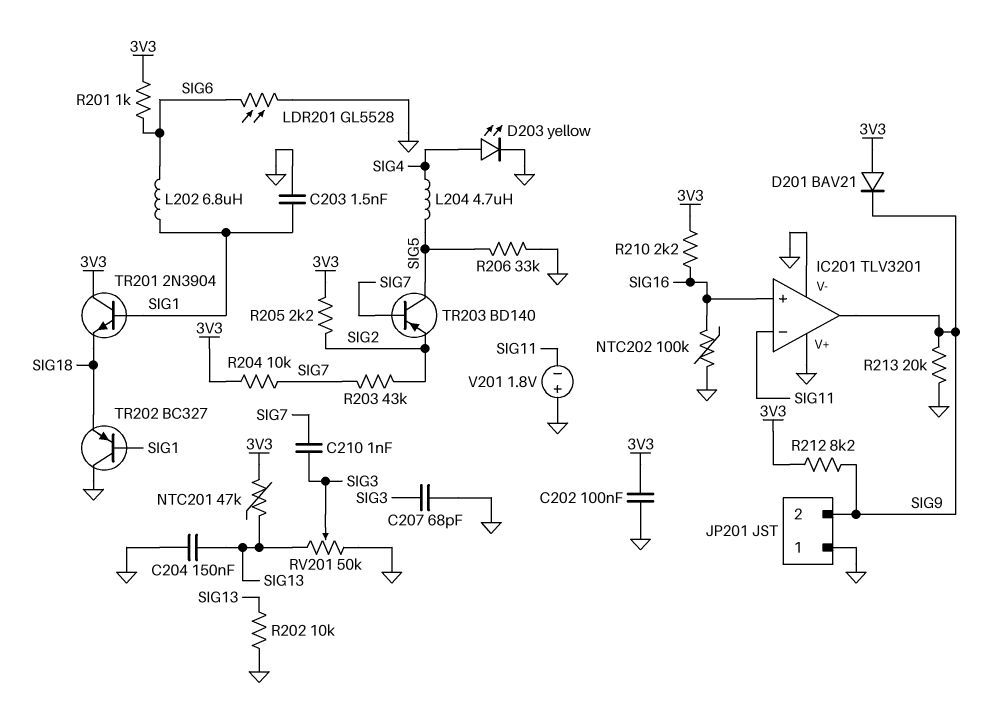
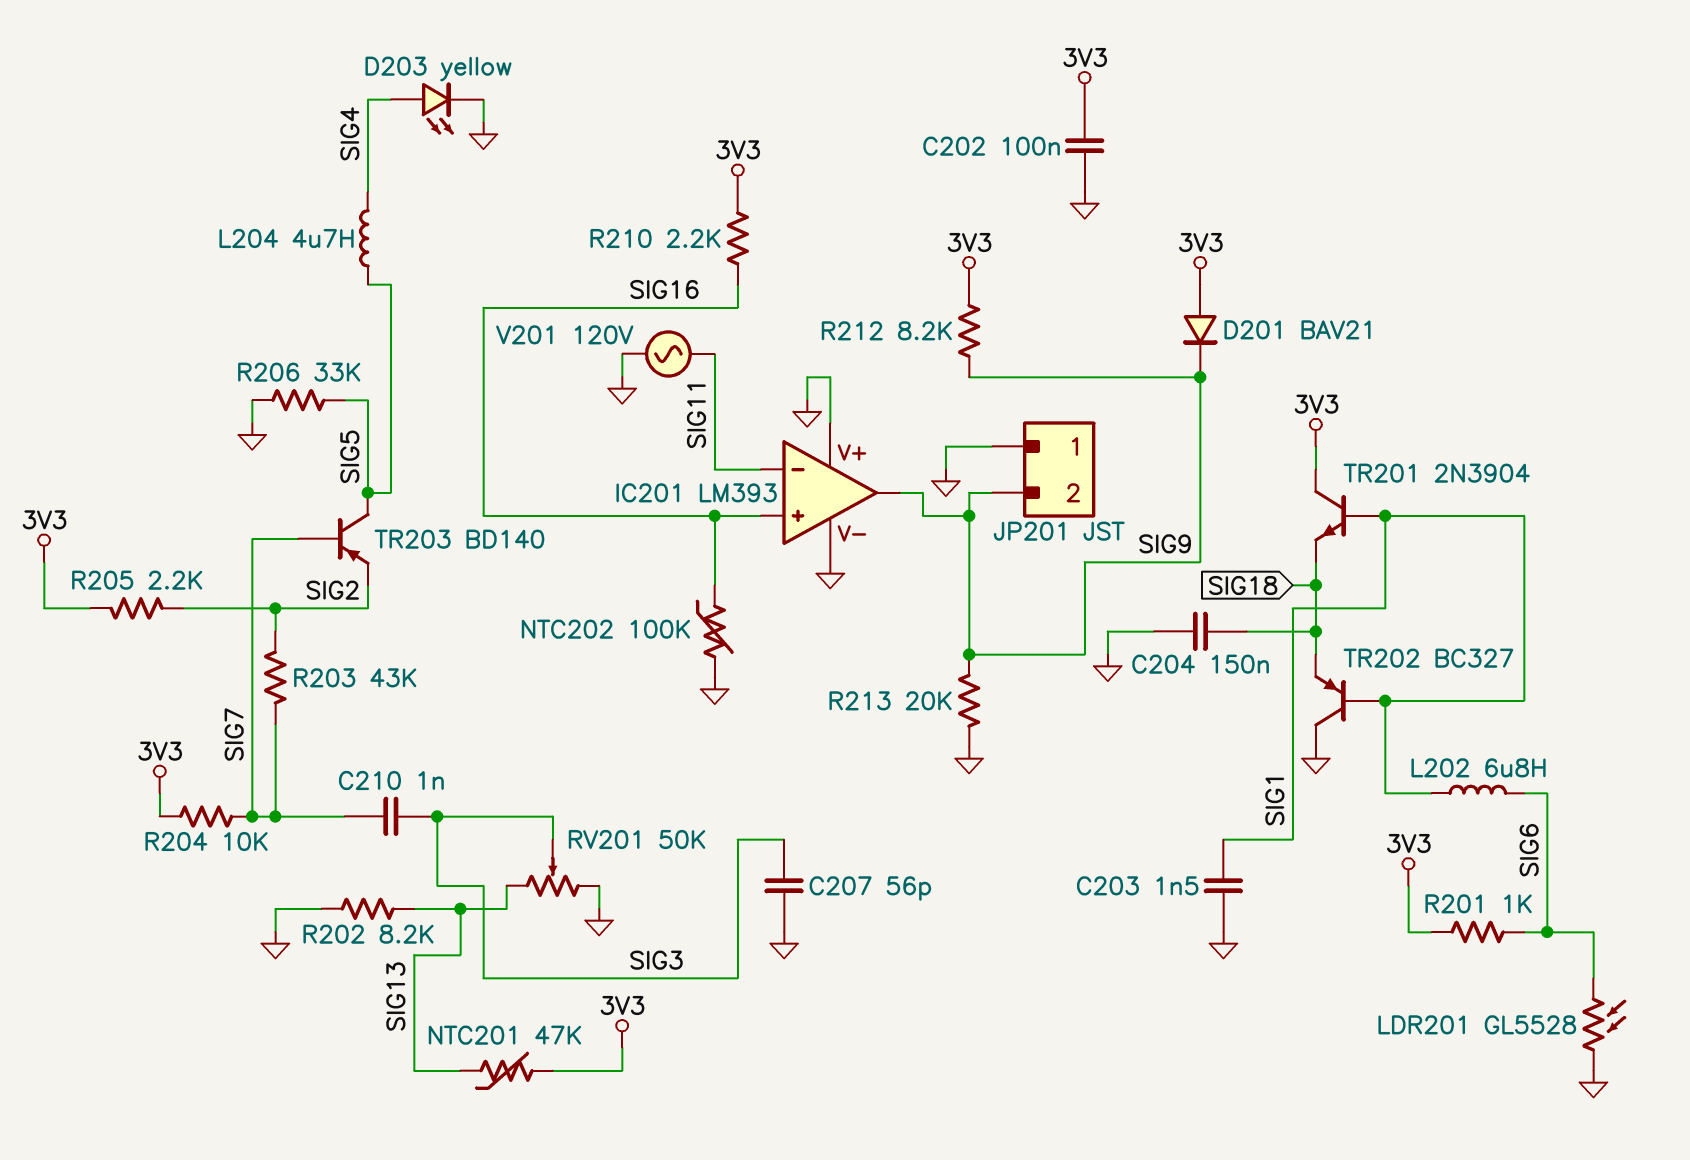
C204: 150nF (GND, SIG13) -> 150nF (GND, SIG18)
C207: 68pF (GND, SIG3) -> 56pF (GND, SIG3)
IC201: TLV3201 -> LM393
R202: 10k (GND, SIG13) -> 8.2k (GND, SIG13)
V201: 1.8V (plus GND, minus SIG11) -> AC 120V (GND, SIG11)

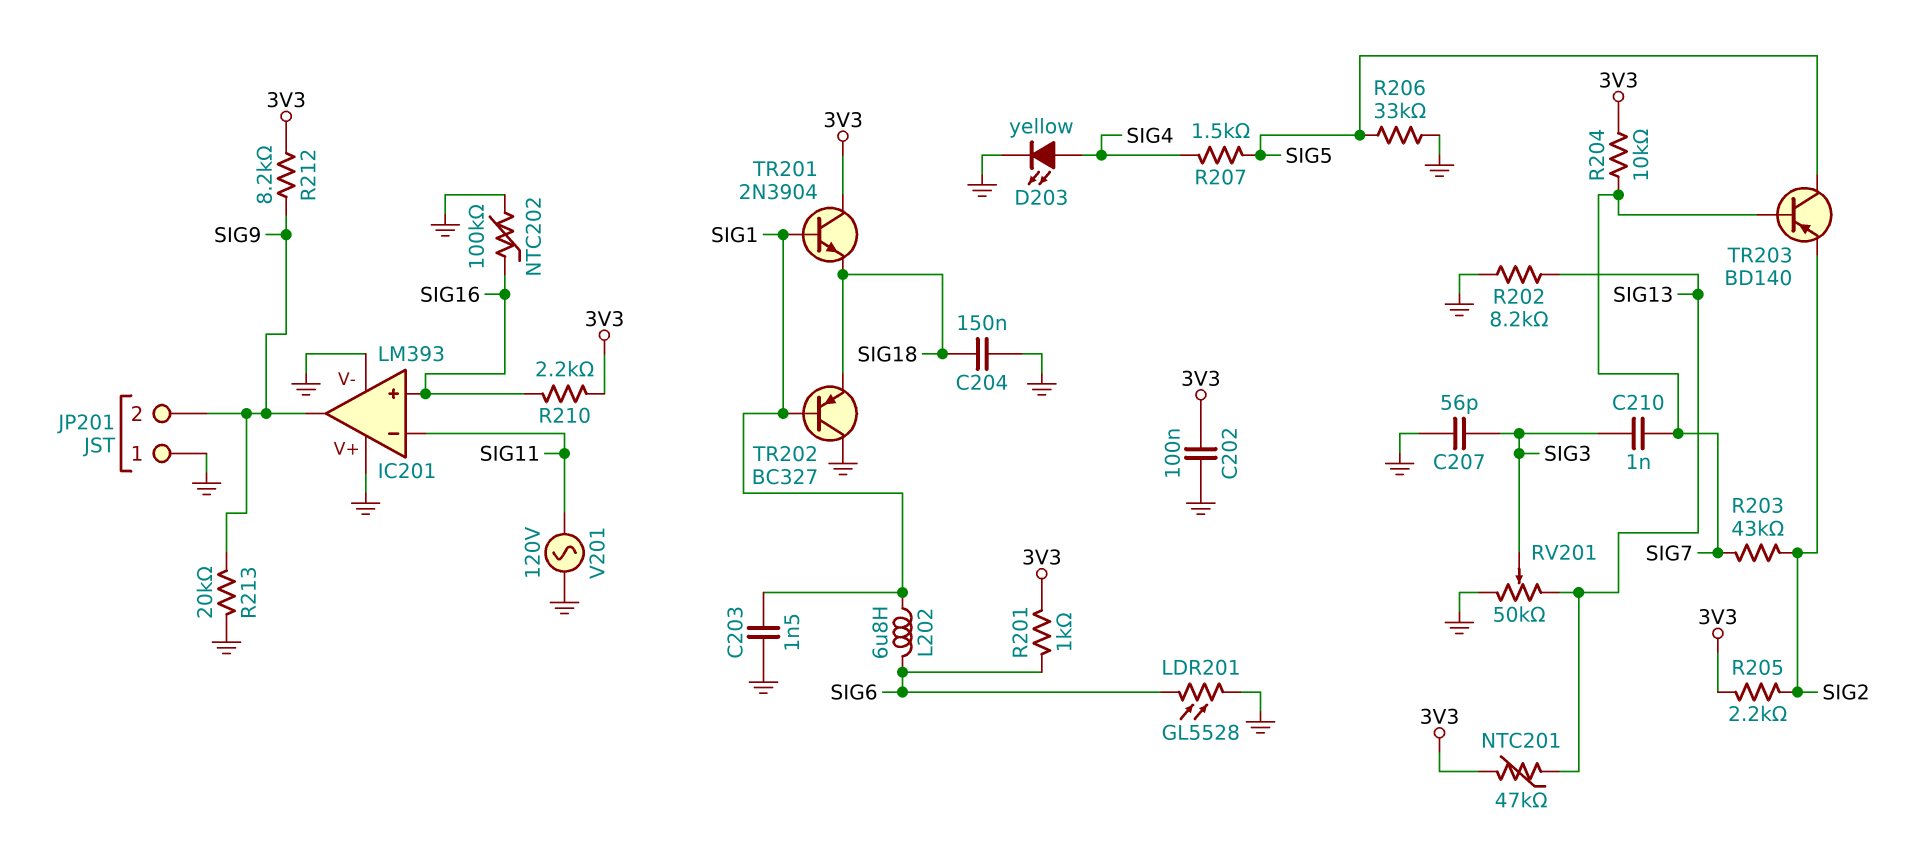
D201: diode BAV21 (A 3V3, K SIG9) -> none
L204: 4.7uH (SIG4, SIG5) -> none
R207: none -> 1.5k (SIG4, SIG5)

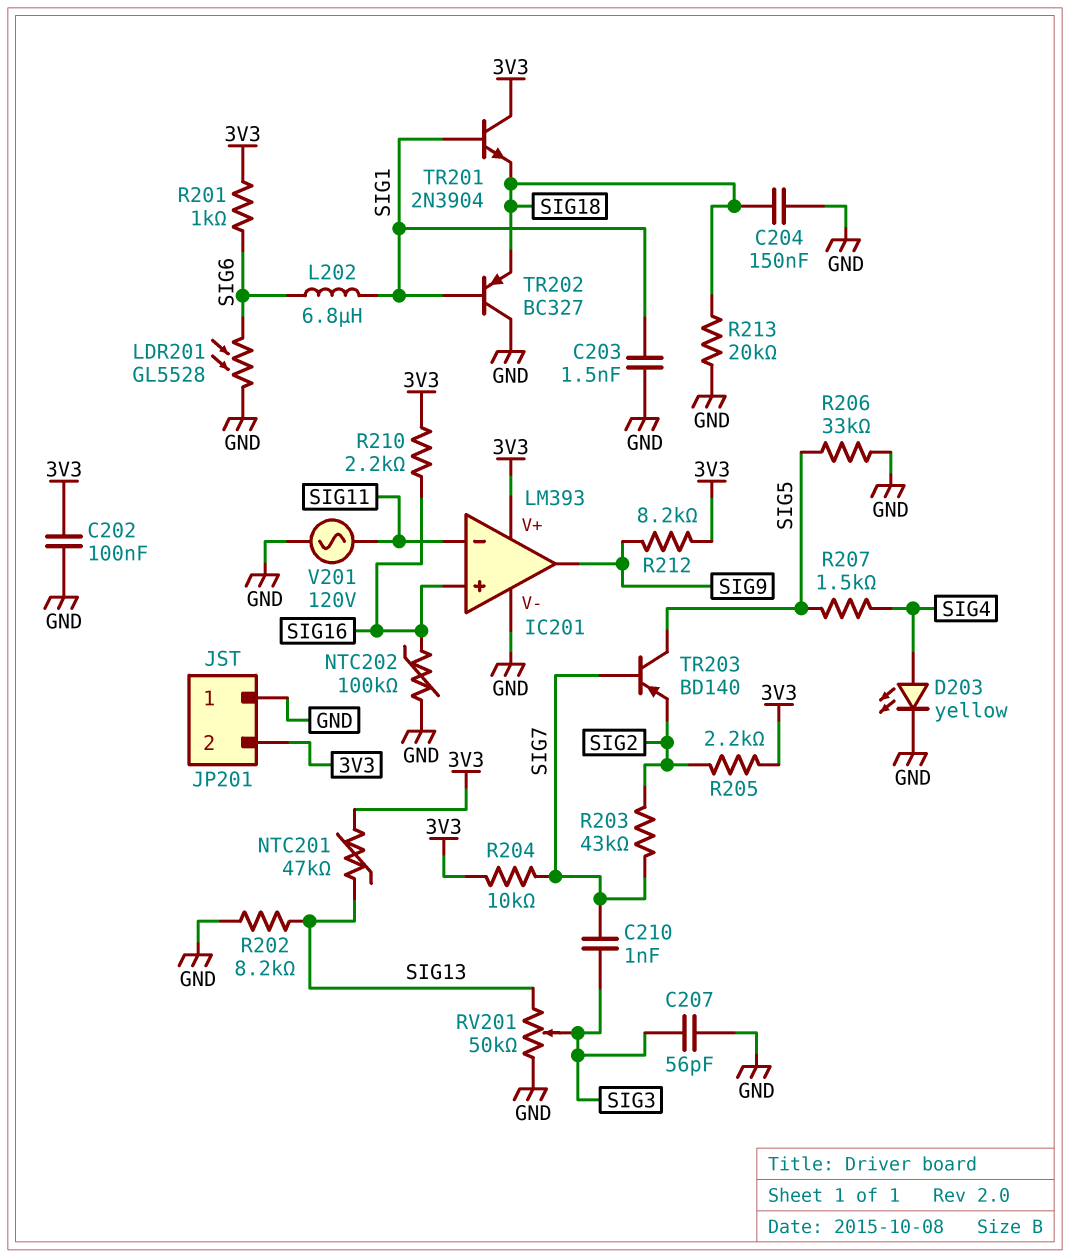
IC201 pin V+: GND -> 3V3
JP201 pin 2: SIG9 -> 3V3
R213: 20k (GND, SIG9) -> 20k (GND, SIG18)

